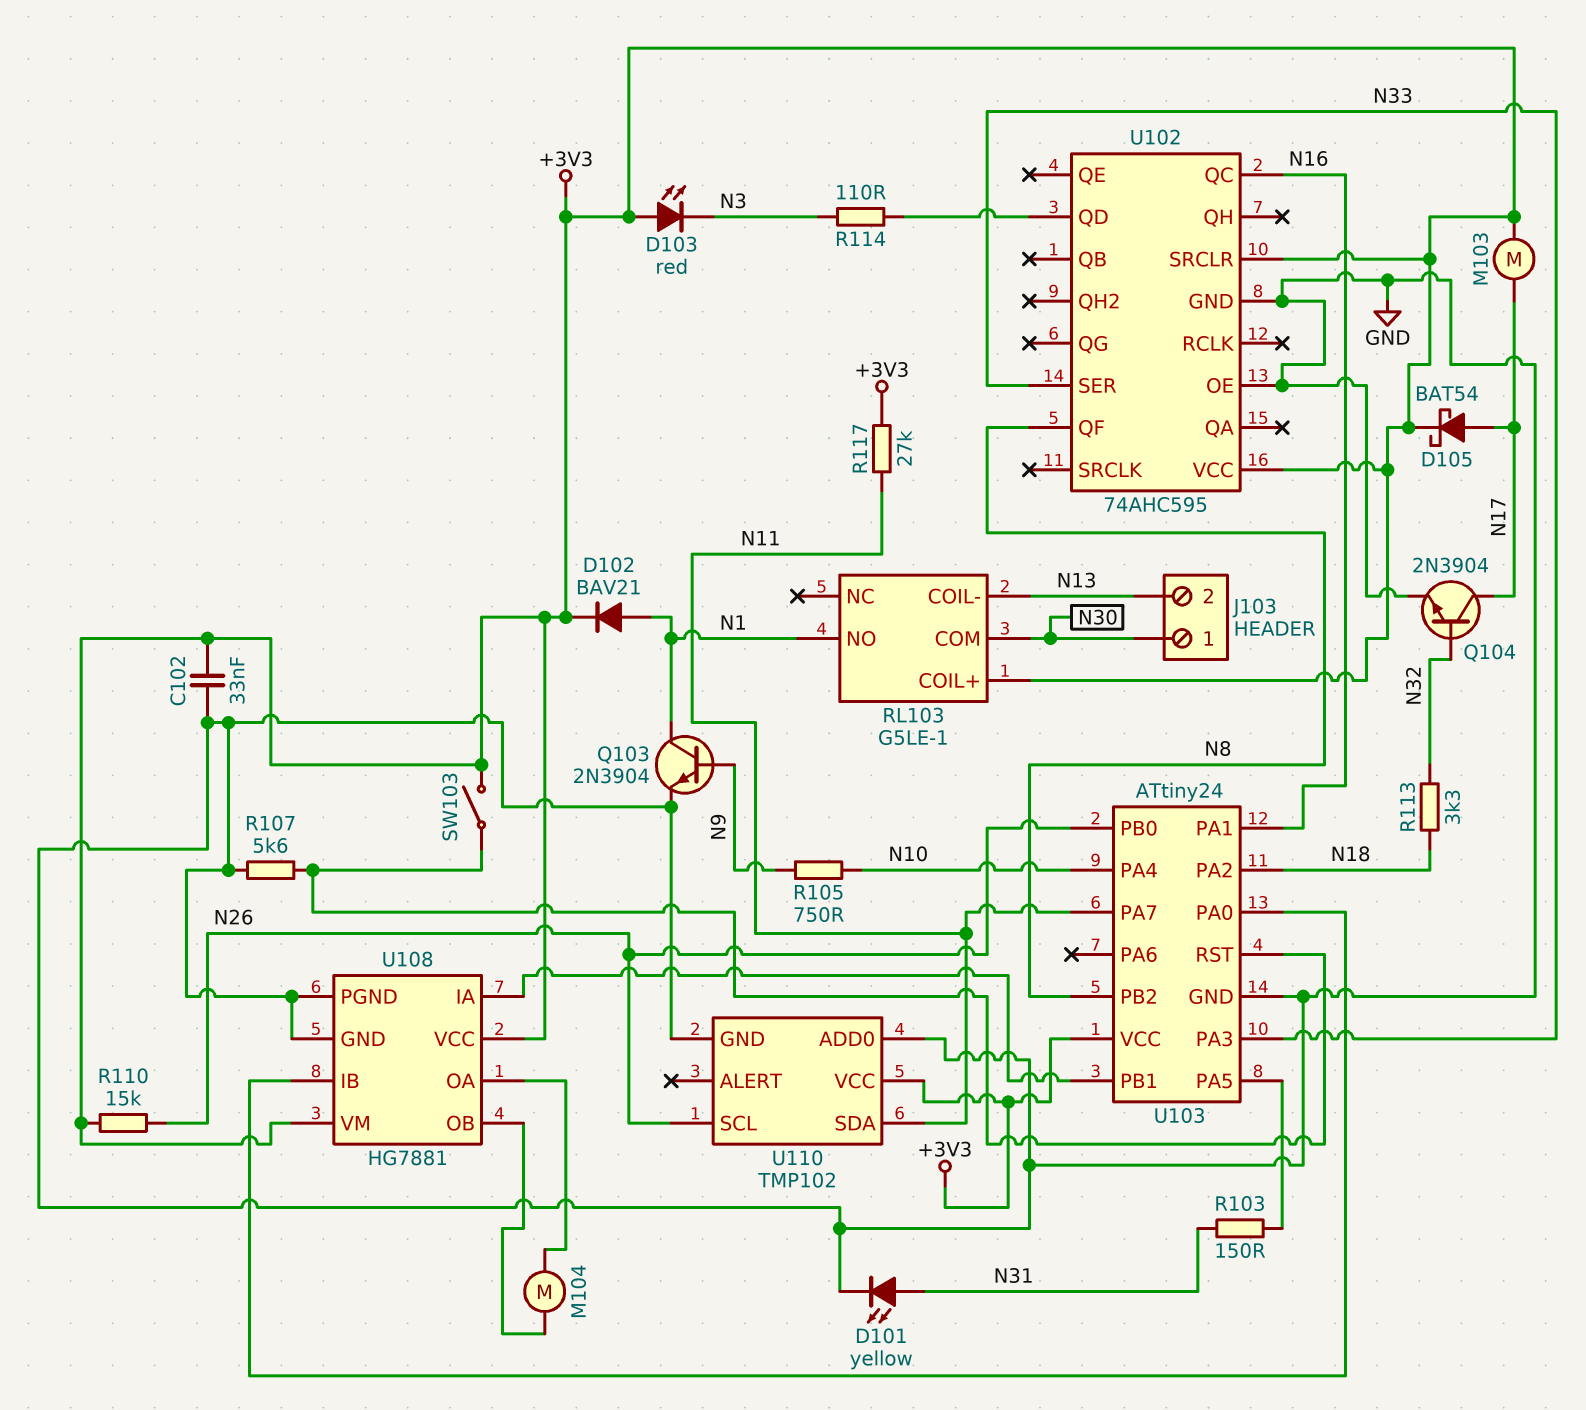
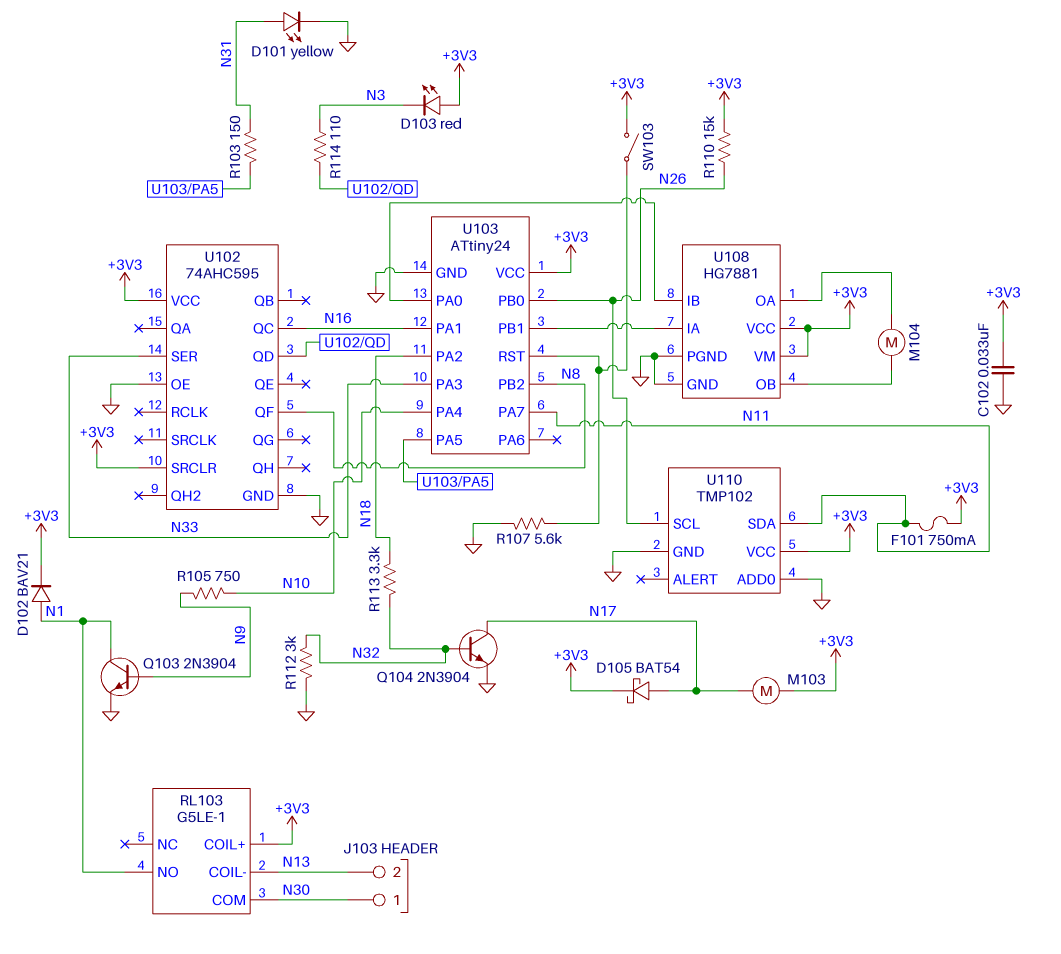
F101: none -> 750mA (+3V3, N11)
R112: none -> 3k (GND, N32)
R117: 27k (+3V3, N11) -> none

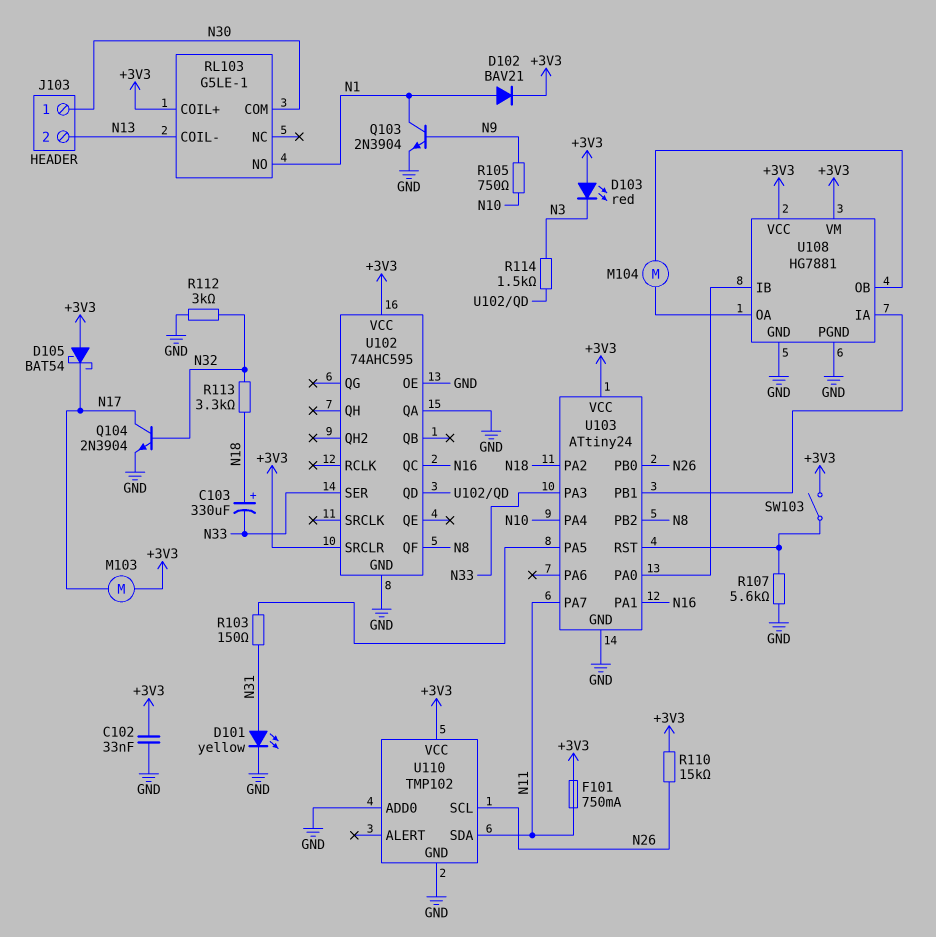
C103: none -> 330uF (plus N18, minus N33)
D105: schottky BAT54 (A N17, K +3V3) -> schottky BAT54 (A +3V3, K N17)
R114: 110 (N3, U102/QD) -> 1.5k (N3, U102/QD)
U102 pin QA: none -> GND

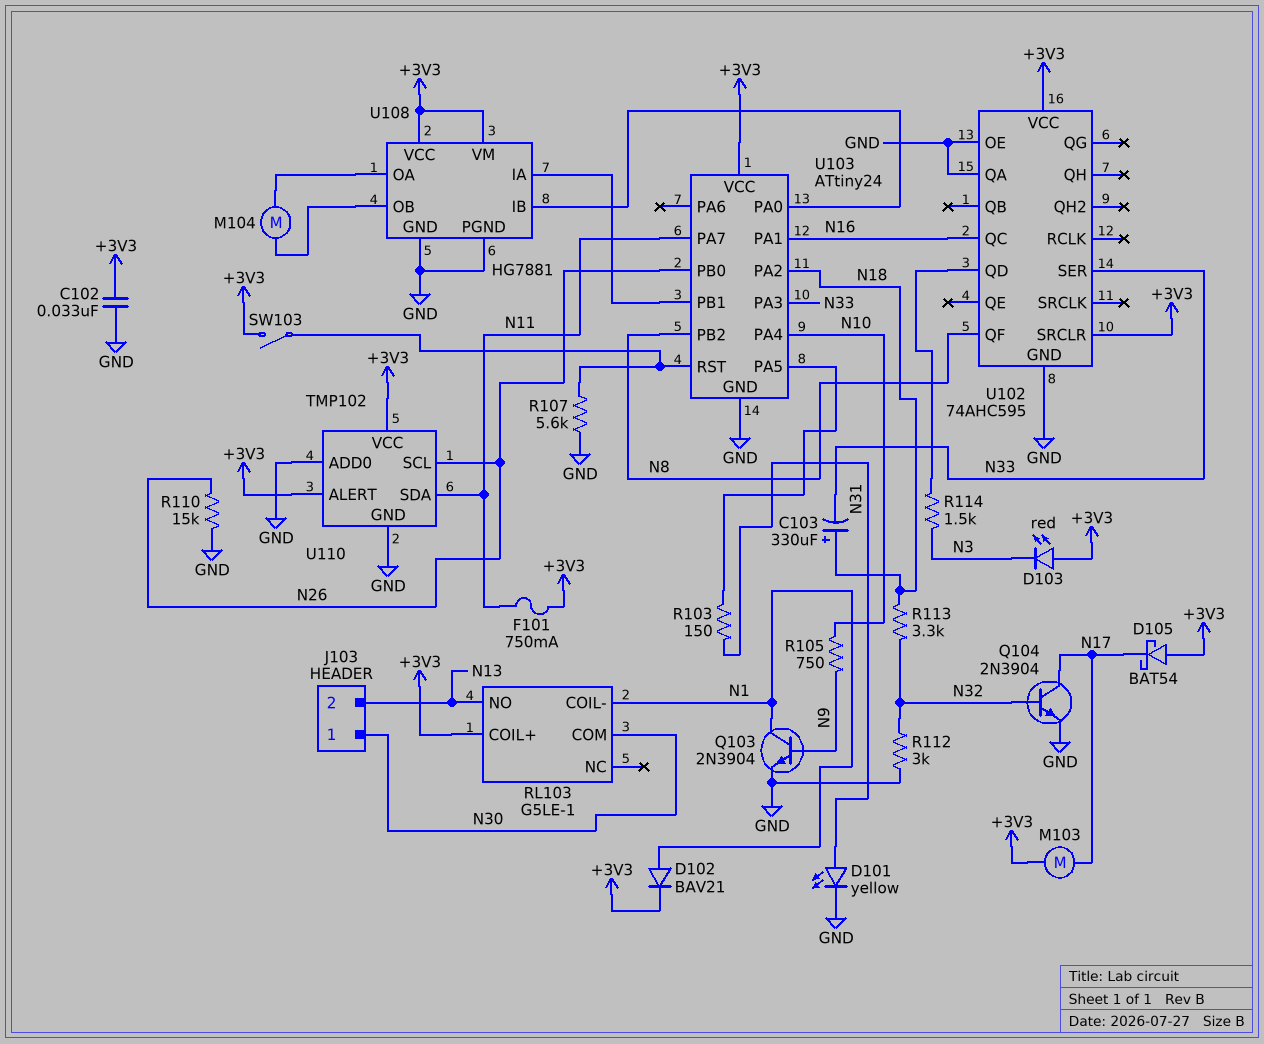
R110: 15k (+3V3, N26) -> 15k (GND, N26)
RL103 pin COIL-: N13 -> N1
RL103 pin NO: N1 -> N13
U110 pin ALERT: none -> +3V3

